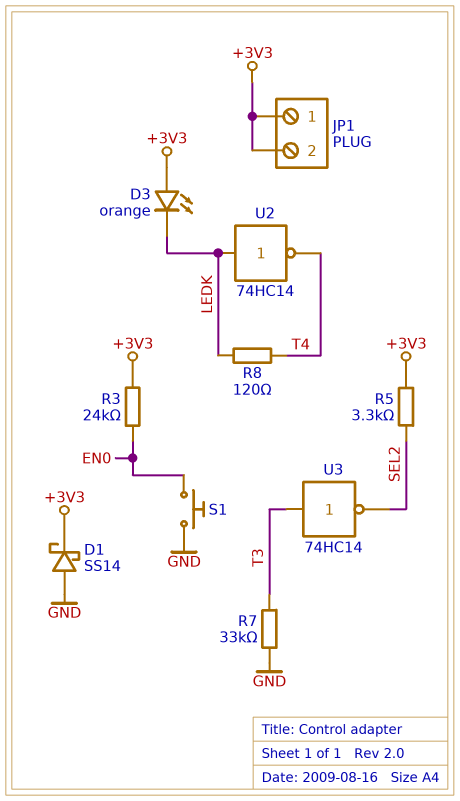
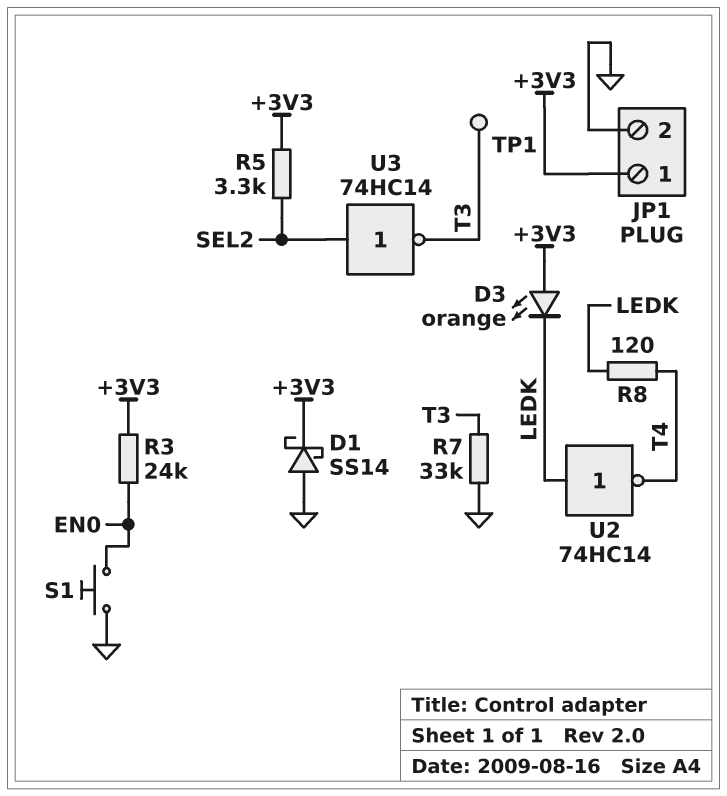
JP1 pin 2: +3V3 -> GND
TP1: none -> test point (T3)
U3: NOT 74HC14 (in T3, out SEL2) -> NOT 74HC14 (in SEL2, out T3)

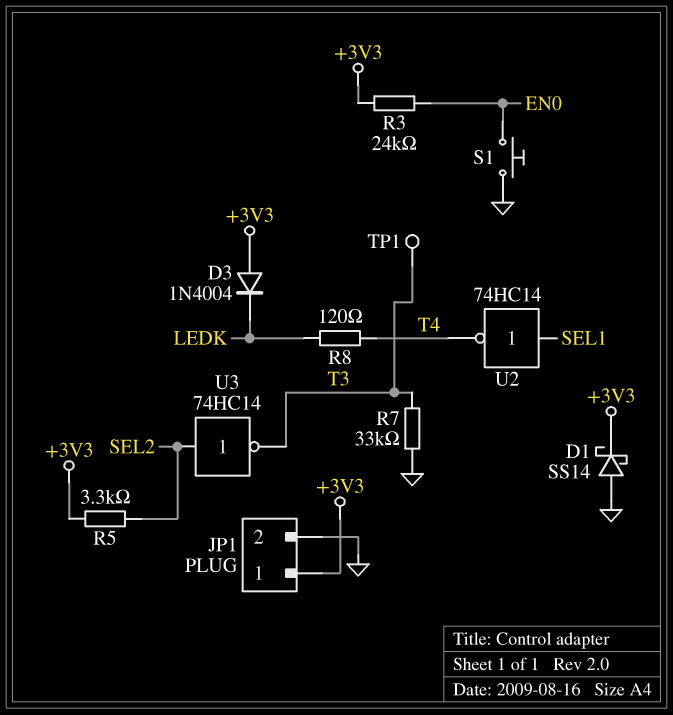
D3: LED orange (A +3V3, K LEDK) -> diode 1N4004 (A +3V3, K LEDK)
U2: NOT 74HC14 (in LEDK, out T4) -> NOT 74HC14 (in SEL1, out T4)

